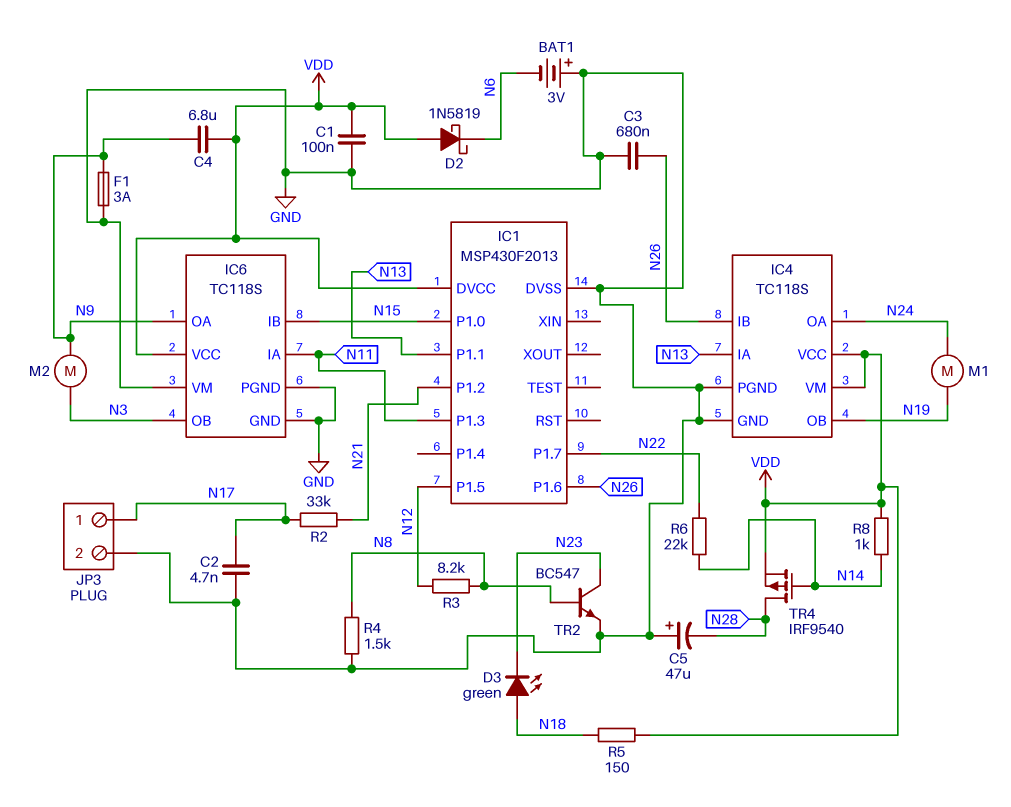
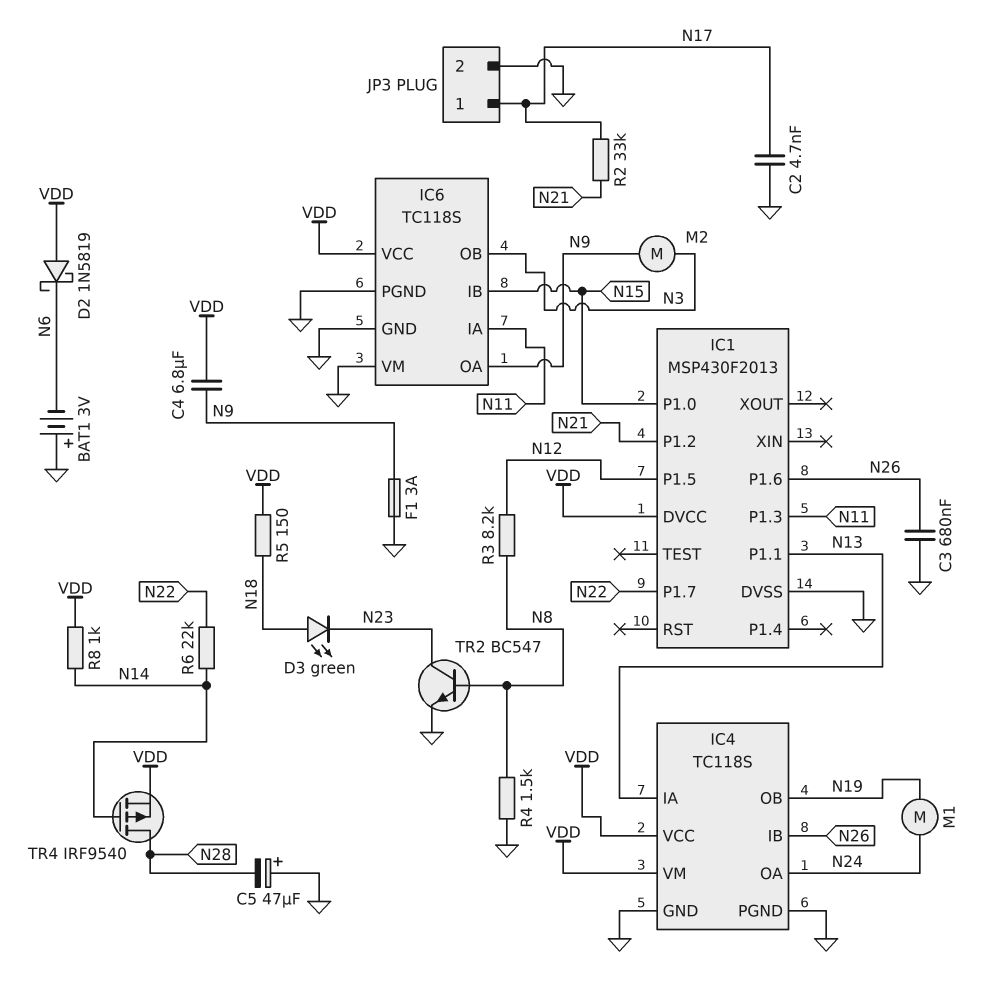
C1: 100nF (GND, VDD) -> none

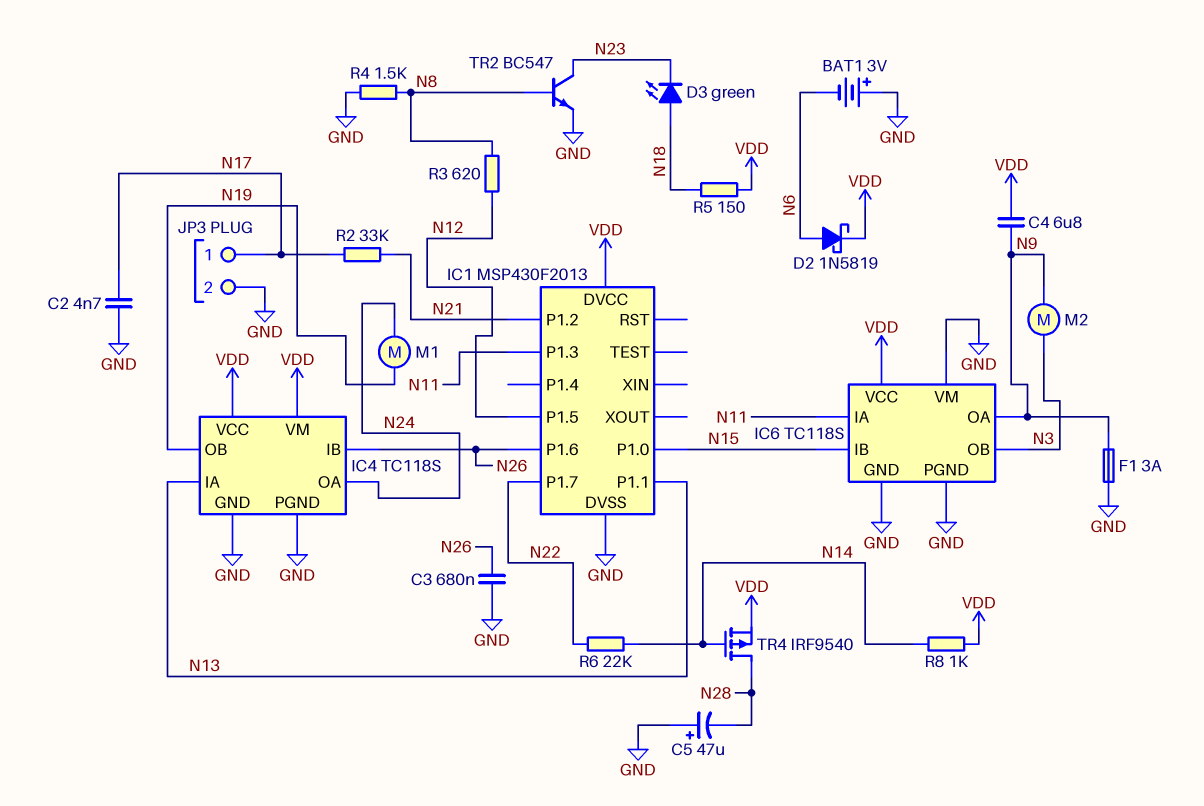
D2: schottky 1N5819 (A VDD, K N6) -> schottky 1N5819 (A N6, K VDD)
R3: 8.2k (N8, N12) -> 620 (N8, N12)

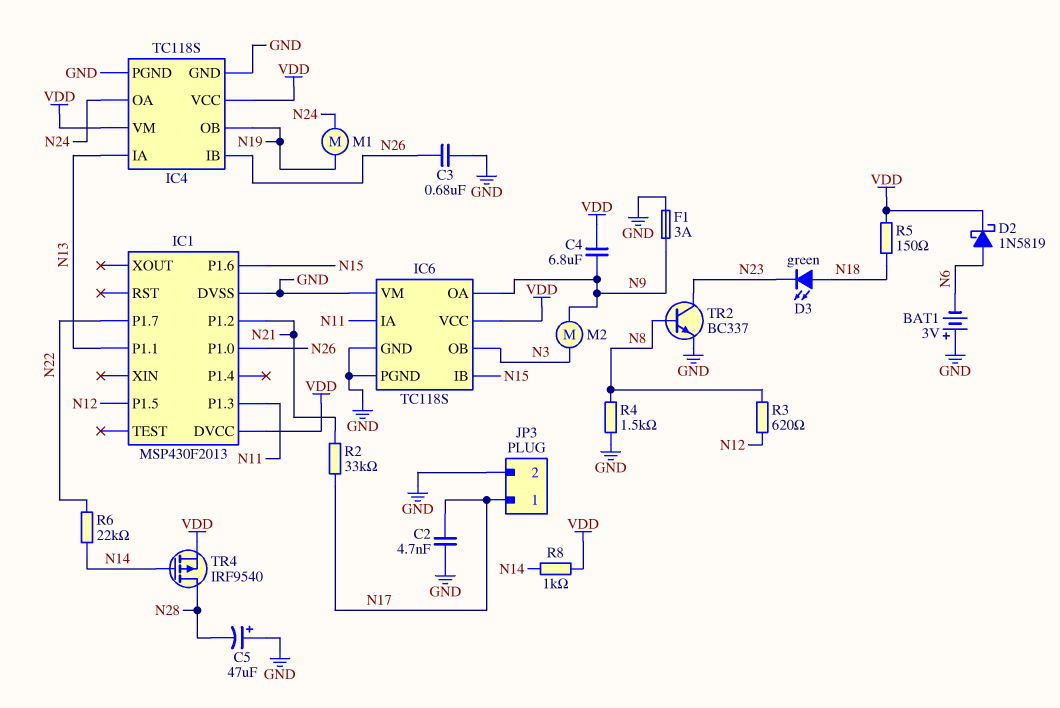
IC1 pin P1.0: N15 -> N26
IC1 pin P1.6: N26 -> N15
TR2: NPN BC547 (B N8, C N23, E GND) -> NPN BC337 (B N8, C N23, E GND)

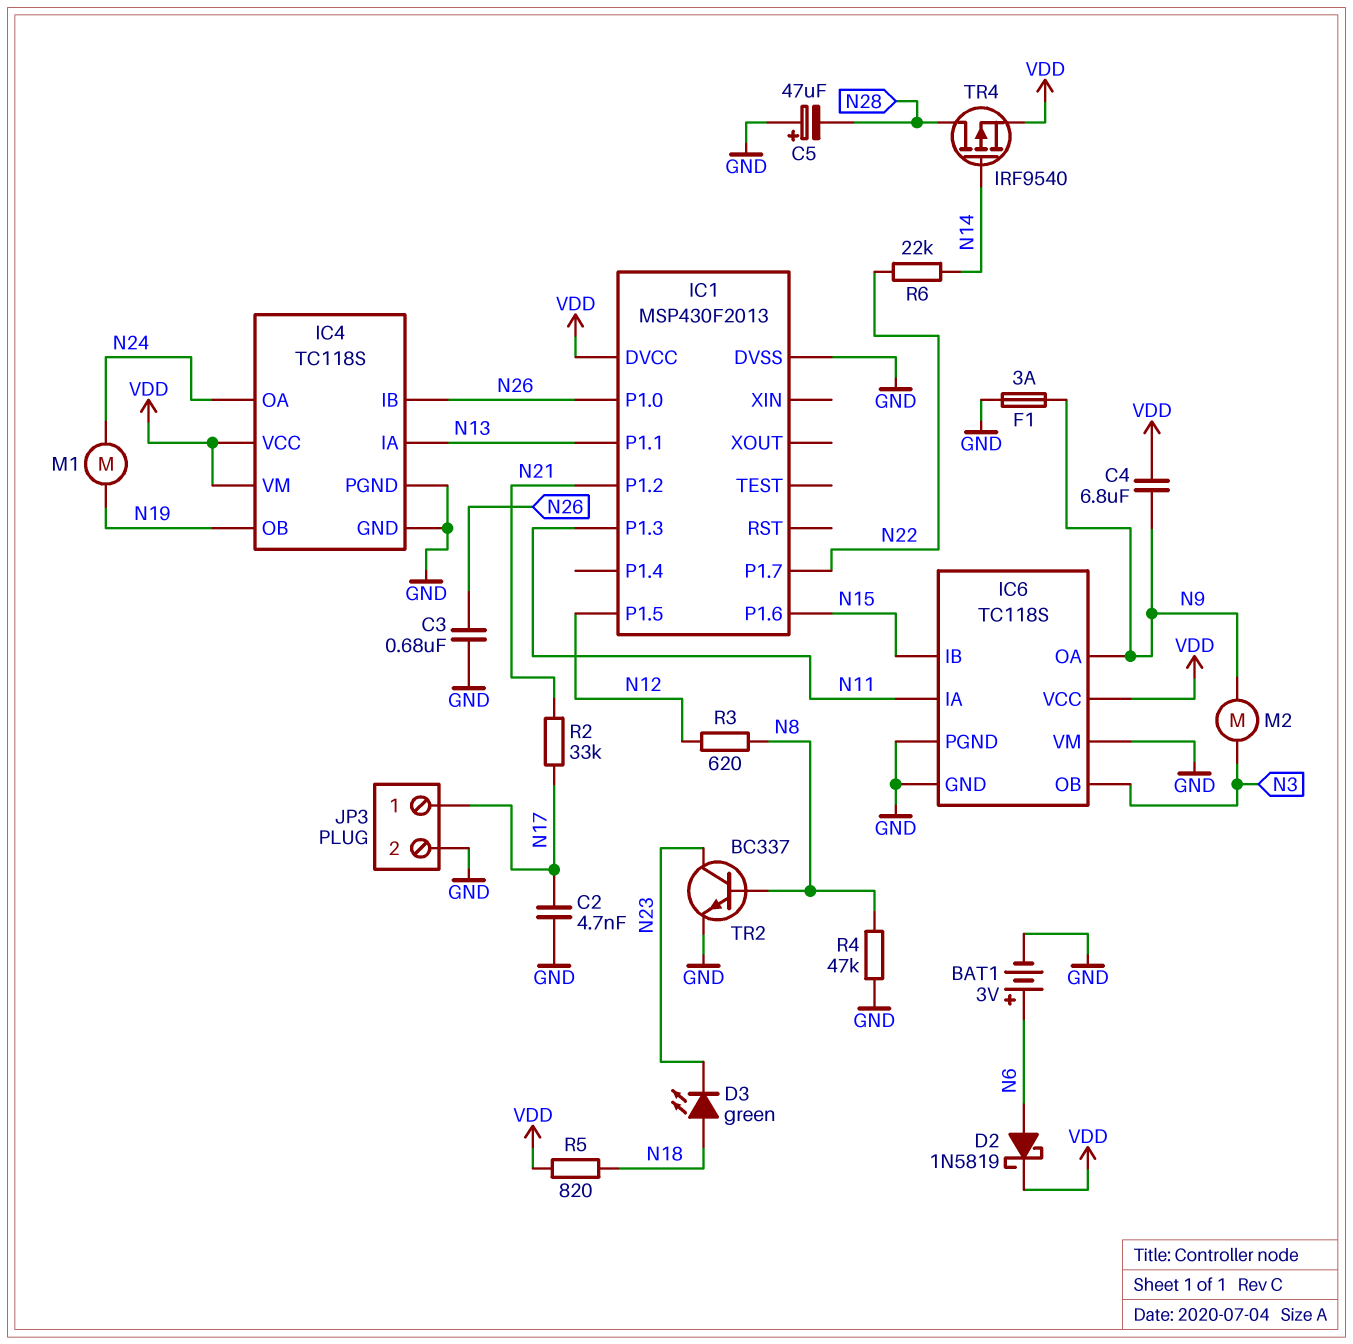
BAT1: 3V (plus GND, minus N6) -> 3V (plus N6, minus GND)
R4: 1.5k (GND, N8) -> 47k (GND, N8)
R5: 150 (N18, VDD) -> 820 (N18, VDD)
R8: 1k (N14, VDD) -> none

